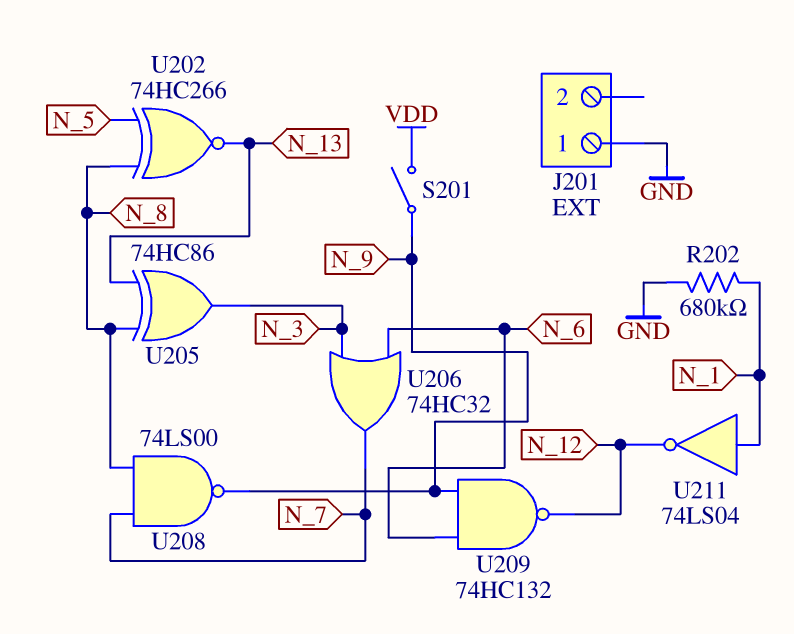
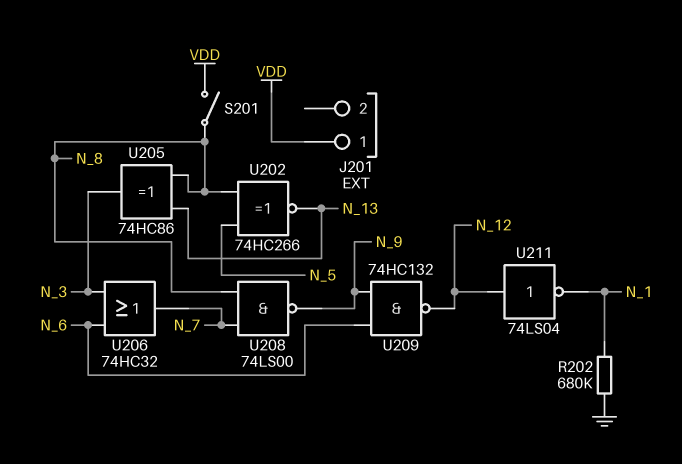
J201 pin 1: GND -> VDD
S201: switch (N_9, VDD) -> switch (N_8, VDD)
U211: NOT 74LS04 (in N_1, out N_12) -> NOT 74LS04 (in N_12, out N_1)

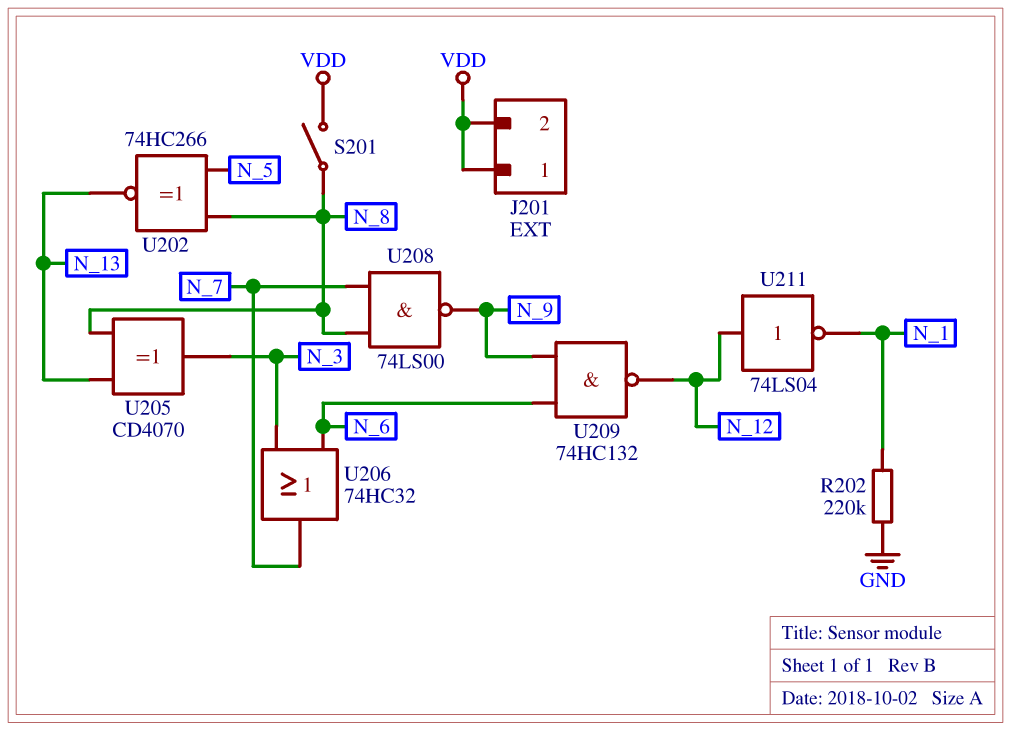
J201 pin 2: none -> VDD
R202: 680k (GND, N_1) -> 220k (GND, N_1)
U205: XOR 74HC86 (in N_8, in N_13, out N_3) -> XOR CD4070 (in N_8, in N_13, out N_3)

